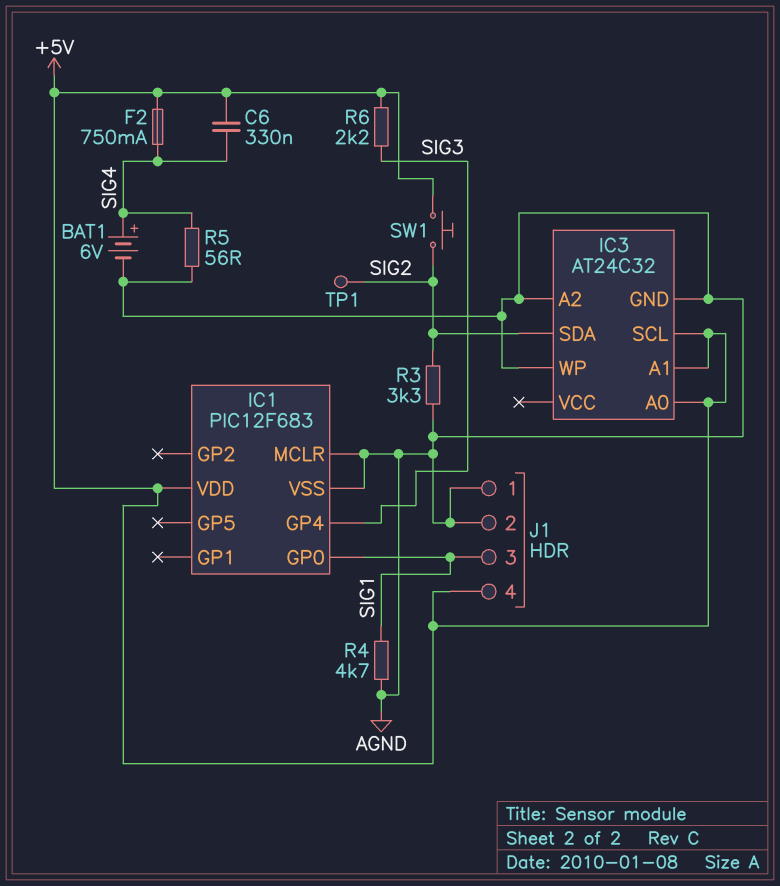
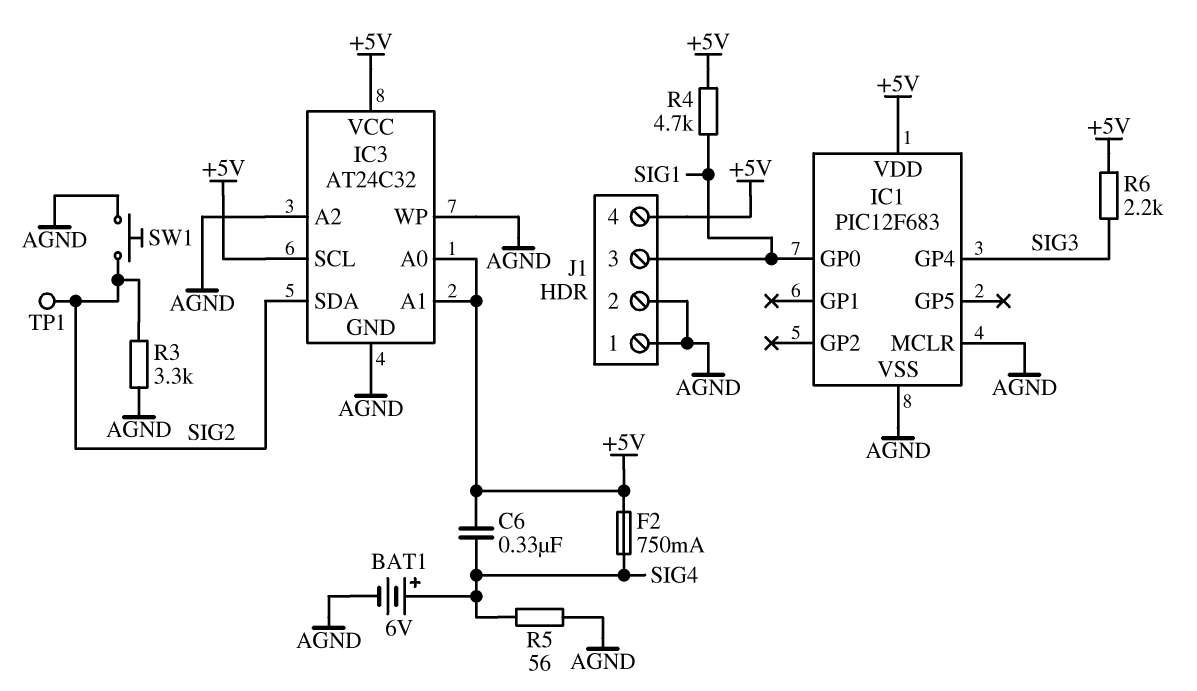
IC3 pin VCC: none -> +5V
R4: 4.7k (AGND, SIG1) -> 4.7k (+5V, SIG1)
SW1: button (+5V, SIG2) -> button (AGND, SIG2)

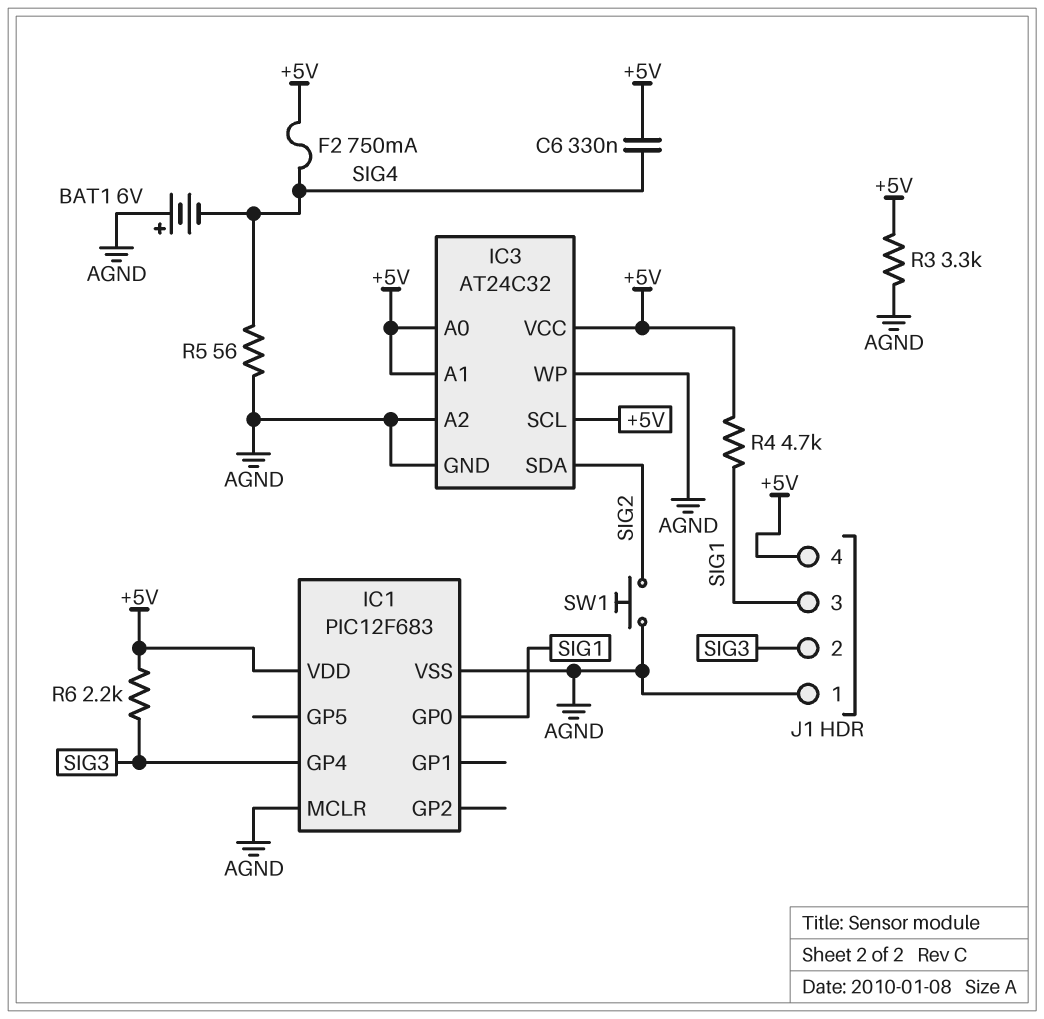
BAT1: 6V (plus SIG4, minus AGND) -> 6V (plus AGND, minus SIG4)
J1 pin 2: AGND -> SIG3
R3: 3.3k (AGND, SIG2) -> 3.3k (+5V, AGND)
TP1: test point (SIG2) -> none

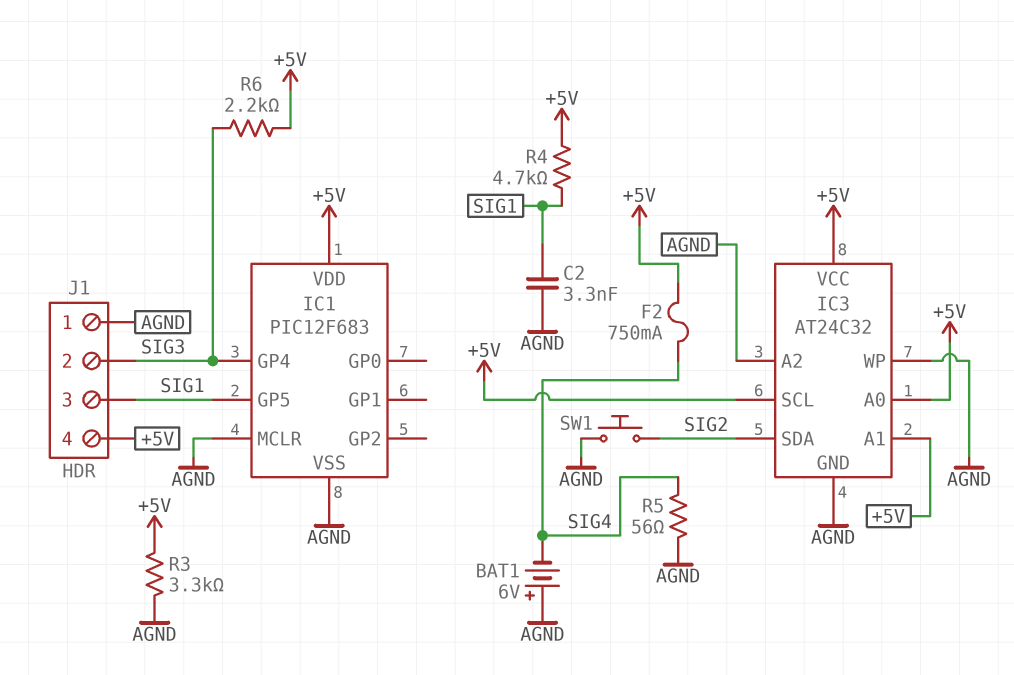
C2: none -> 3.3nF (AGND, SIG1)
C6: 330nF (+5V, SIG4) -> none
IC1 pin GP0: SIG1 -> none
IC1 pin GP5: none -> SIG1

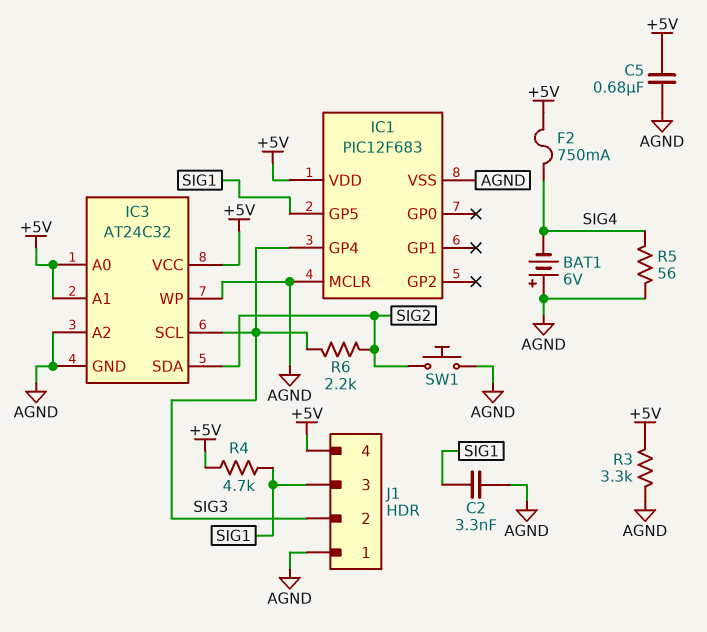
C5: none -> 680nF (+5V, AGND)
IC3 pin SCL: +5V -> SIG3
R6: 2.2k (+5V, SIG3) -> 2.2k (SIG2, SIG3)

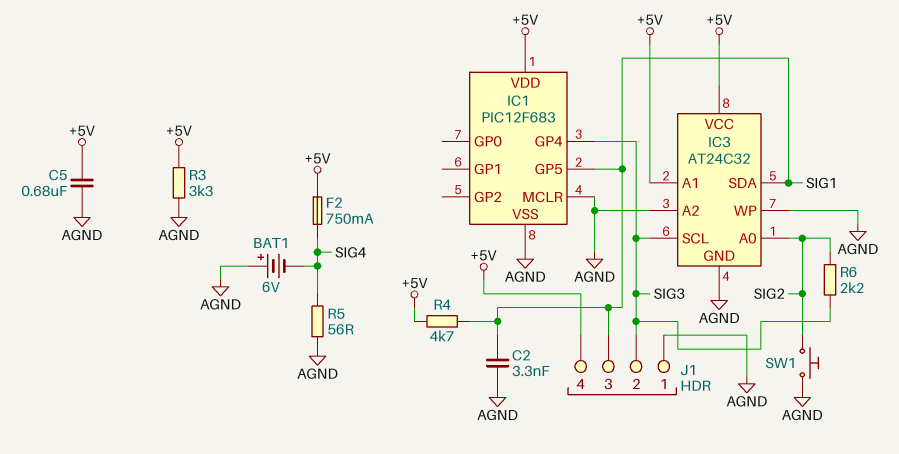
IC3 pin A0: +5V -> SIG2
IC3 pin SDA: SIG2 -> SIG1

